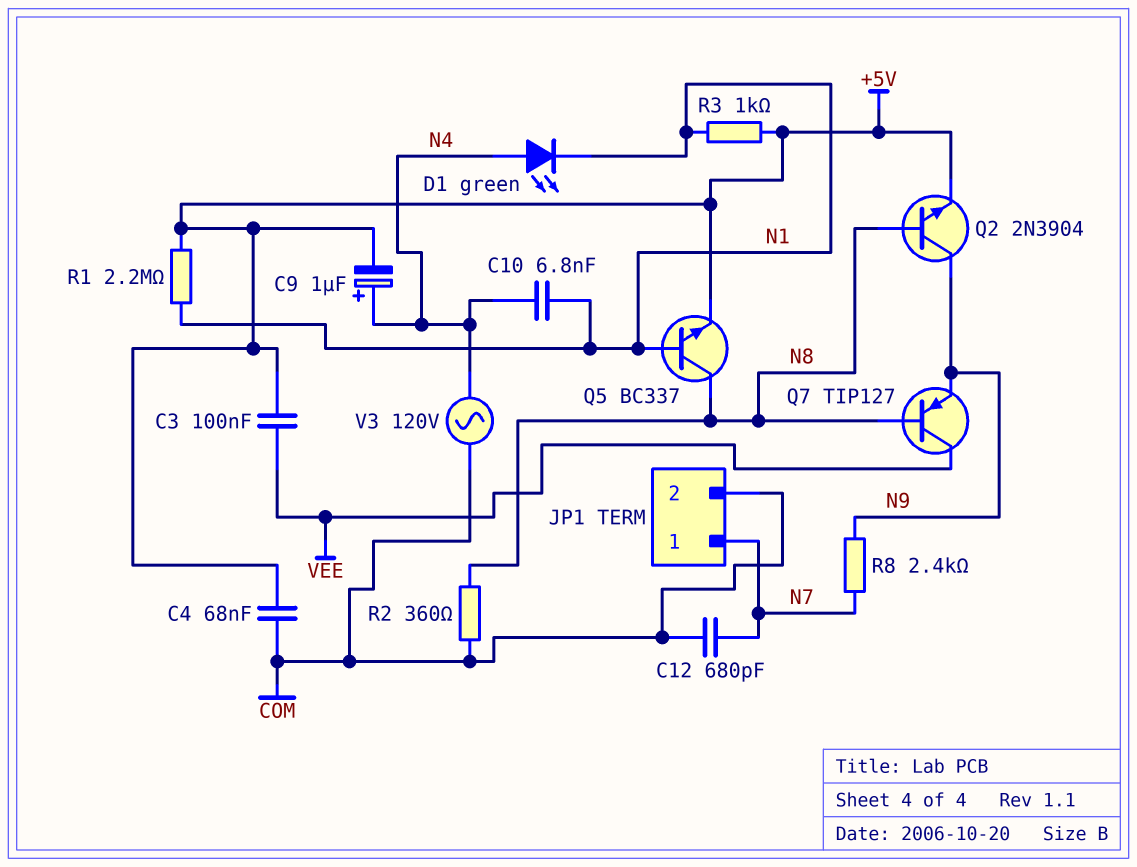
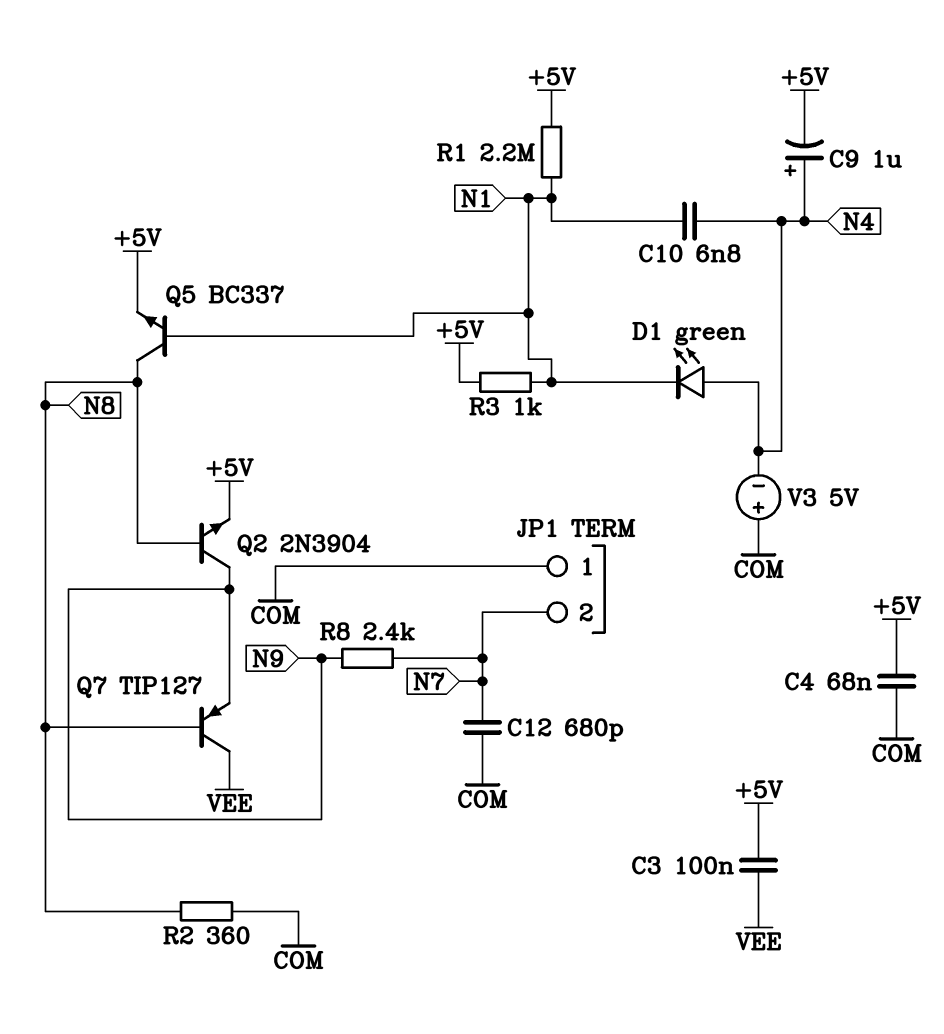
JP1 pin 1: N7 -> COM
JP1 pin 2: COM -> N7
V3: AC 120V (COM, N4) -> 5V (plus COM, minus N4)

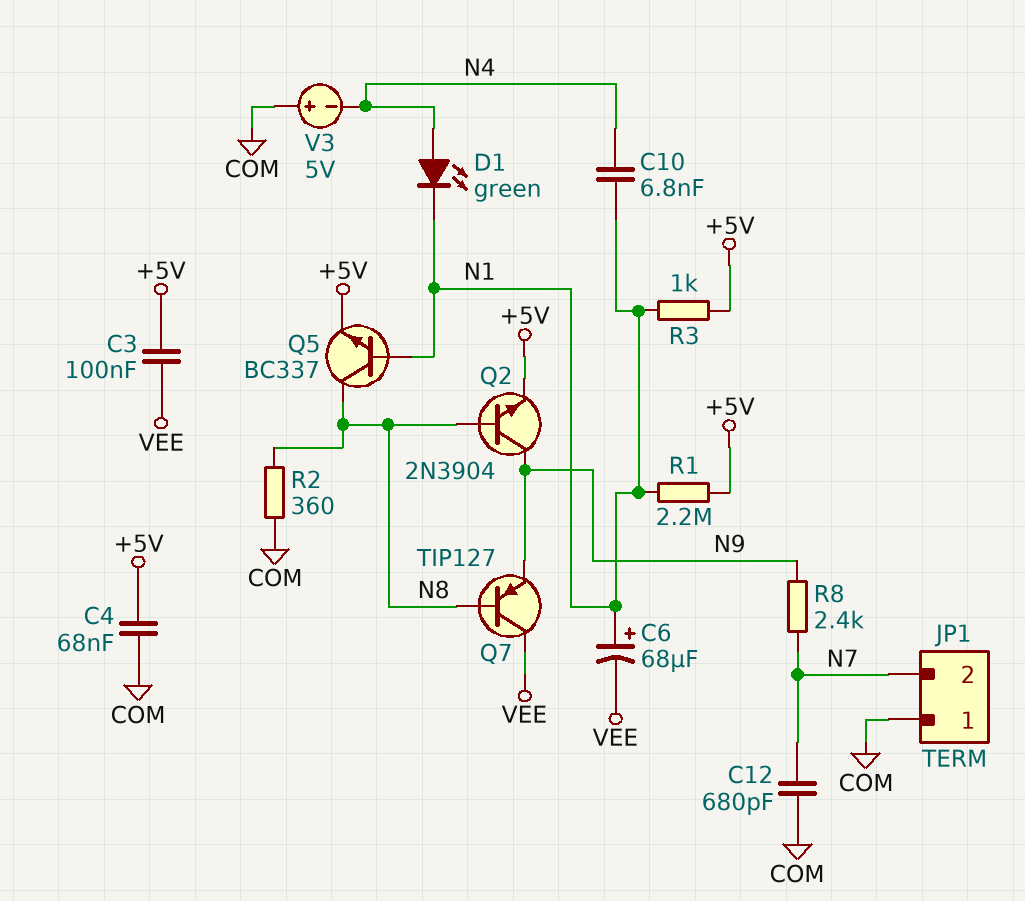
C6: none -> 68uF (plus N1, minus VEE)
C9: 1uF (plus N4, minus +5V) -> none

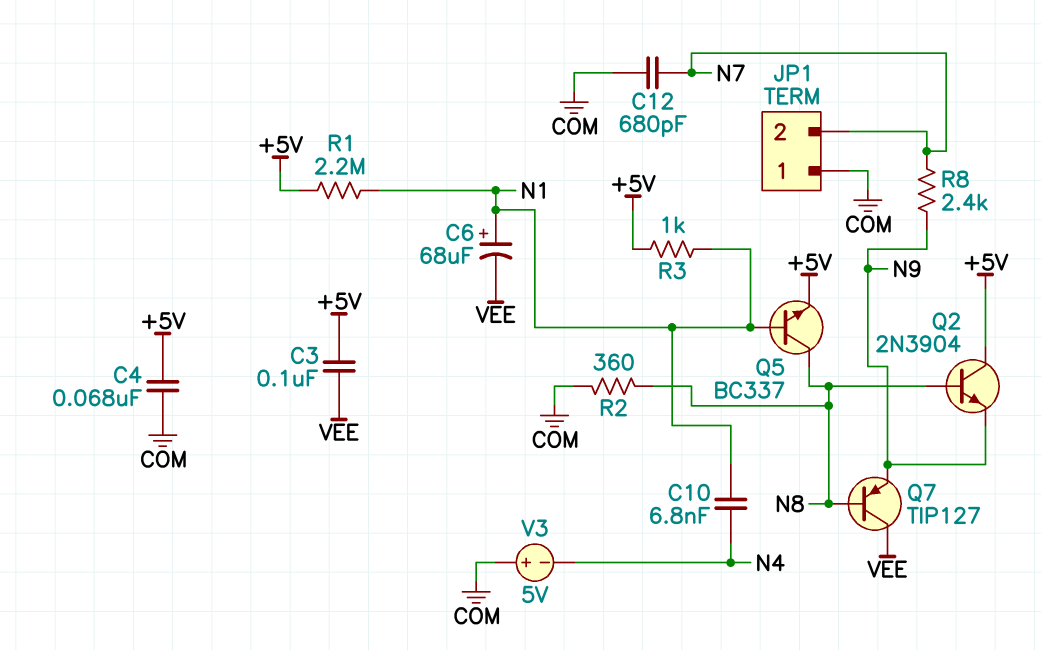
D1: LED green (A N4, K N1) -> none
Q2: NPN 2N3904 (B N8, C N9, E +5V) -> NPN 2N3904 (B N8, C +5V, E N9)

